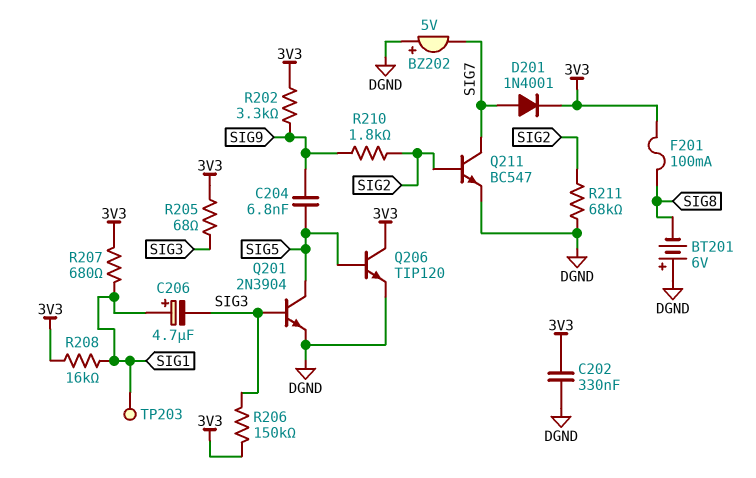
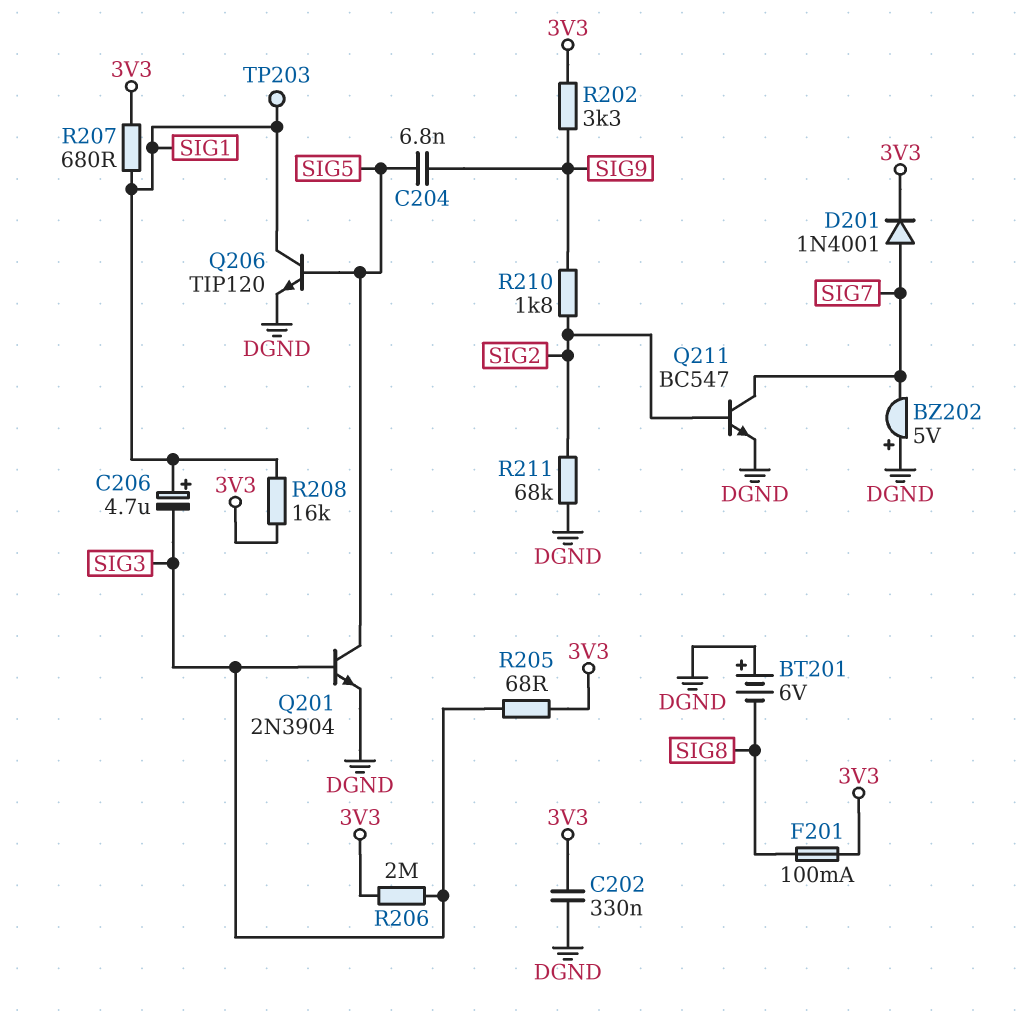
Q206: NPN TIP120 (B SIG5, C 3V3, E DGND) -> NPN TIP120 (B SIG5, C SIG1, E DGND)
R206: 150k (3V3, SIG3) -> 2M (3V3, SIG3)

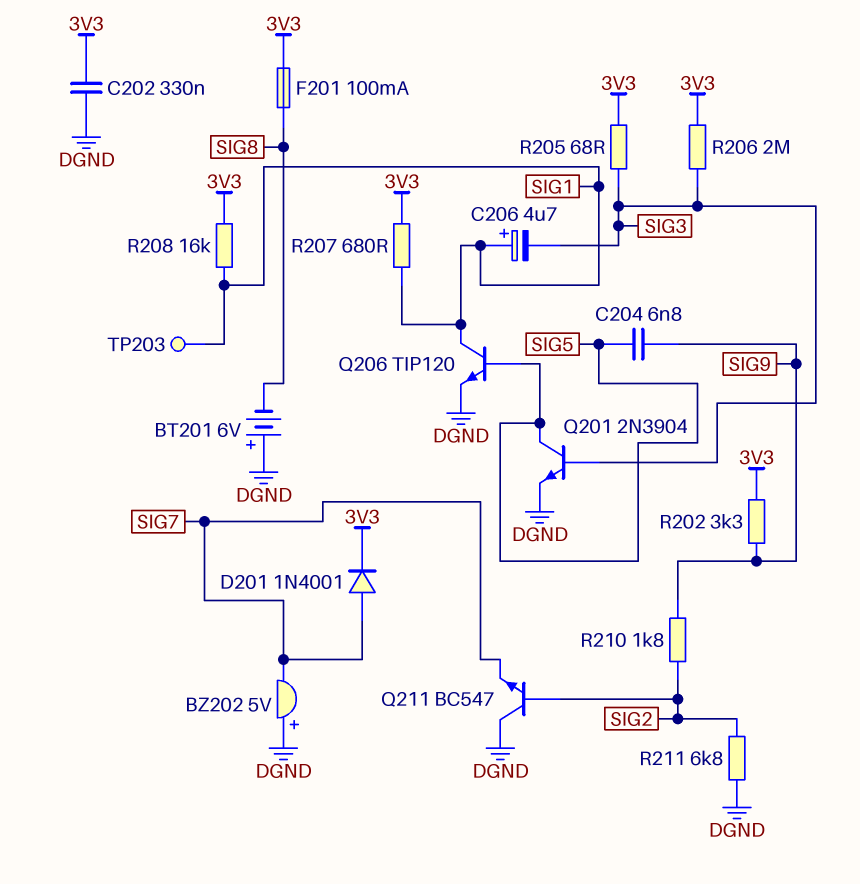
Q211: NPN BC547 (B SIG2, C SIG7, E DGND) -> NPN BC547 (B SIG2, C DGND, E SIG7)
R211: 68k (DGND, SIG2) -> 6.8k (DGND, SIG2)

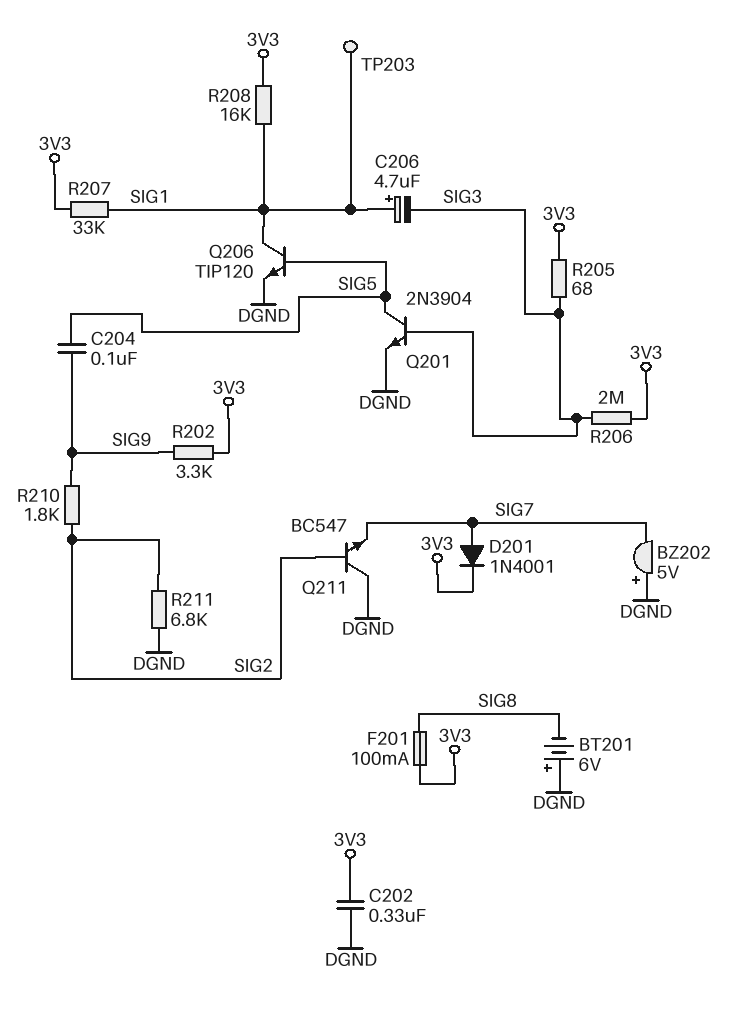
C204: 6.8nF (SIG5, SIG9) -> 100nF (SIG5, SIG9)
R207: 680 (3V3, SIG1) -> 33k (3V3, SIG1)

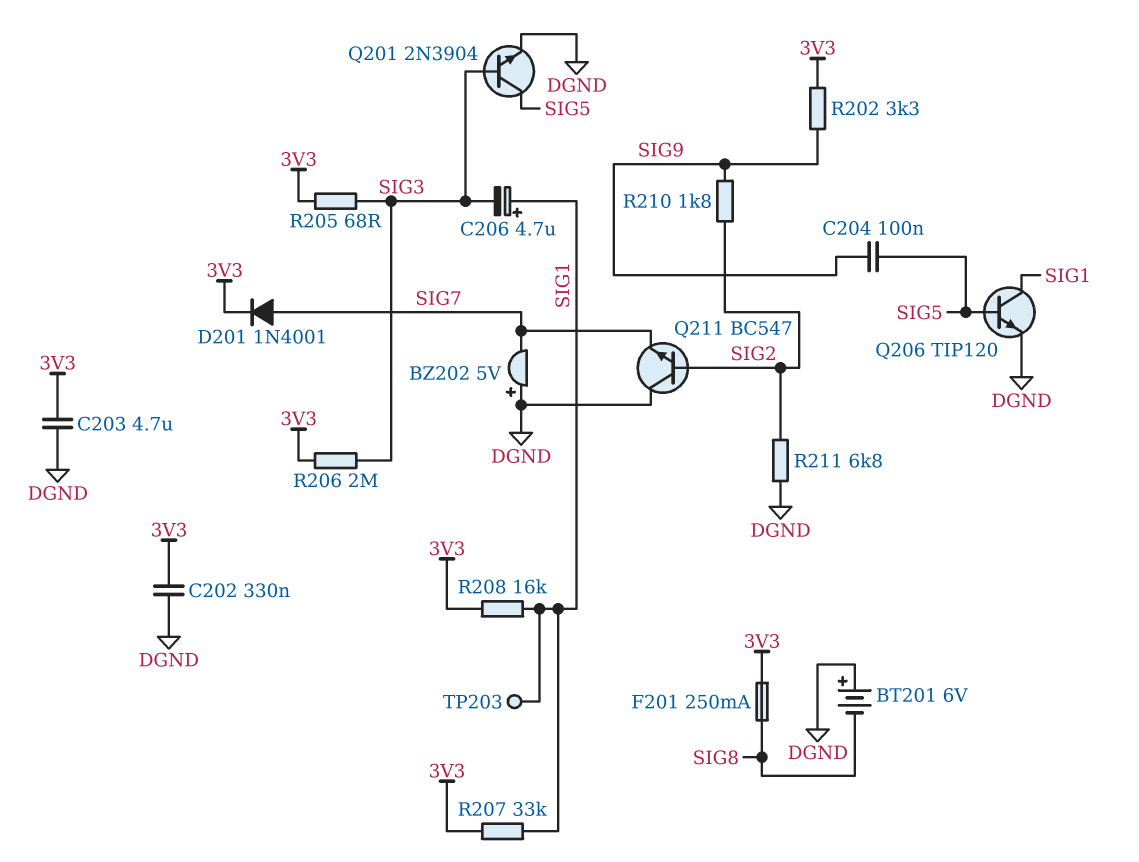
C203: none -> 4.7uF (3V3, DGND)
F201: 100mA (3V3, SIG8) -> 250mA (3V3, SIG8)

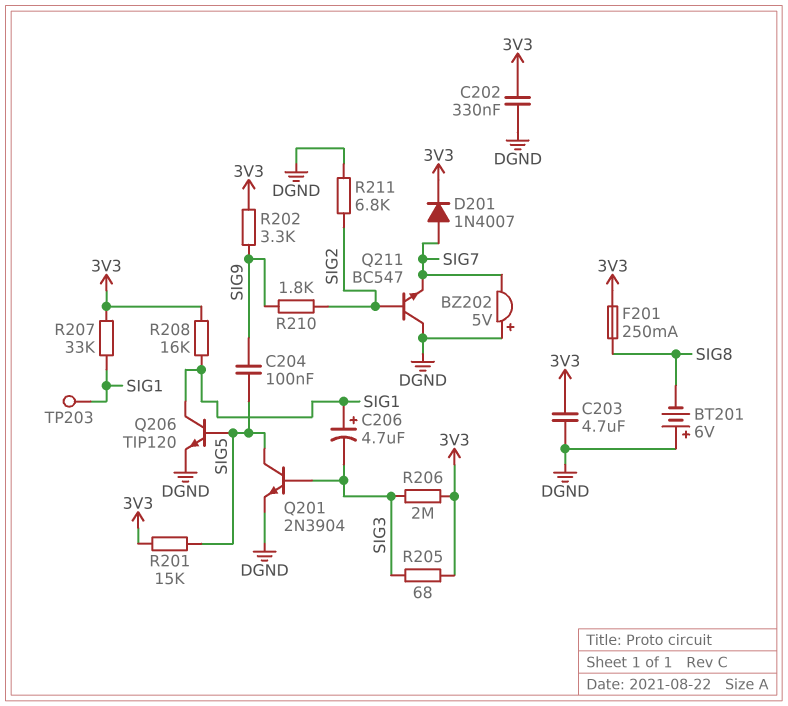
D201: diode 1N4001 (A SIG7, K 3V3) -> diode 1N4007 (A SIG7, K 3V3)
R201: none -> 15k (3V3, SIG5)

